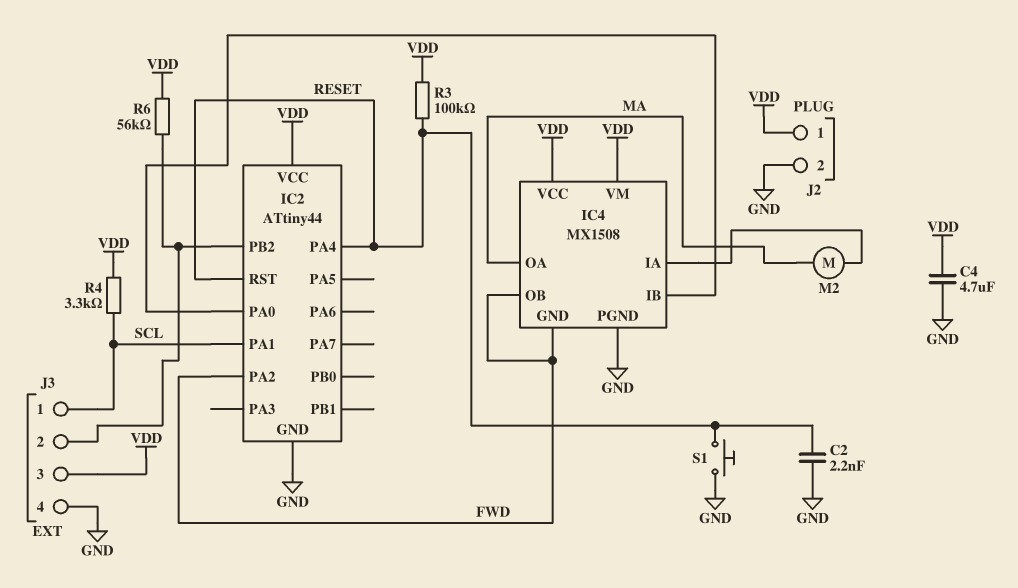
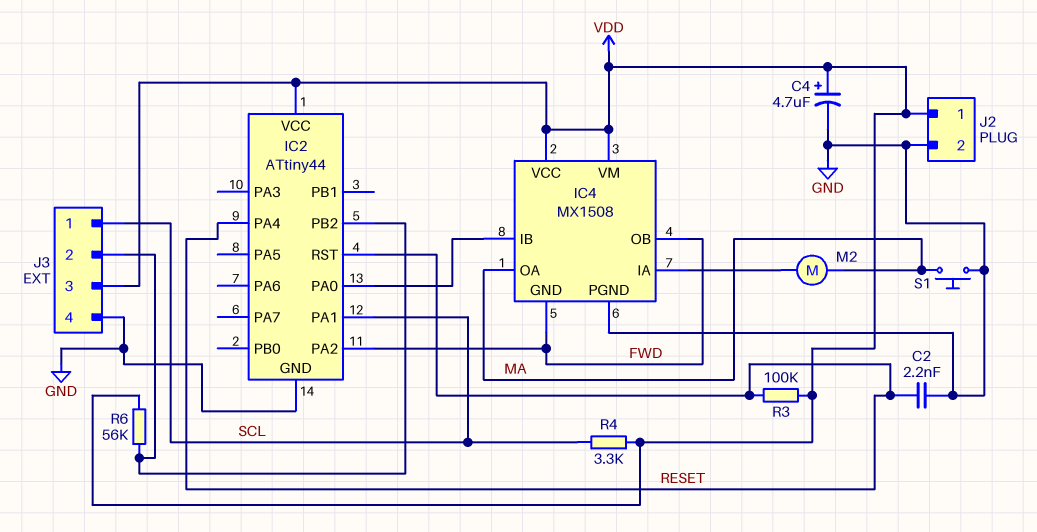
C4: 4.7uF (GND, VDD) -> 4.7uF (plus VDD, minus GND)
S1: button (GND, RESET) -> button (GND, MA)

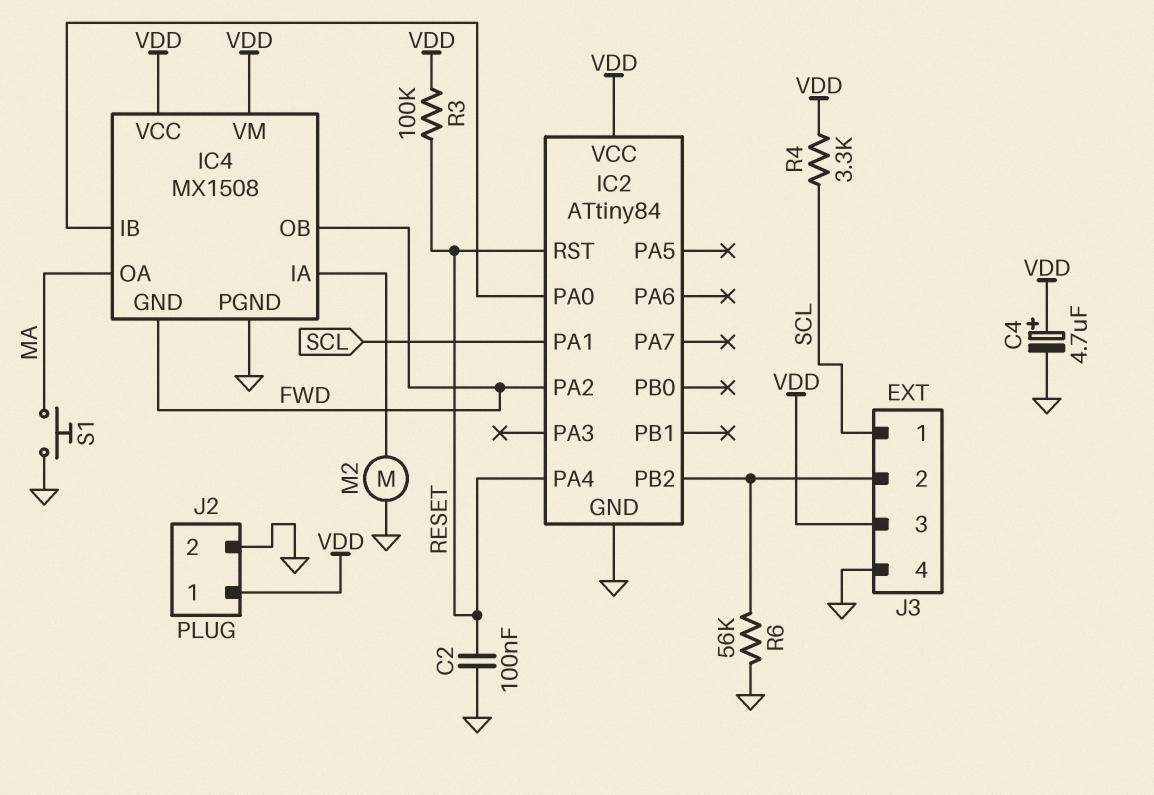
C2: 2.2nF (GND, RESET) -> 100nF (GND, RESET)
IC2: ATtiny44 -> ATtiny84
M2: motor (IC4/IA, MA) -> motor (GND, IC4/IA)
R6: 56k (IC2/PB2, VDD) -> 56k (GND, IC2/PB2)

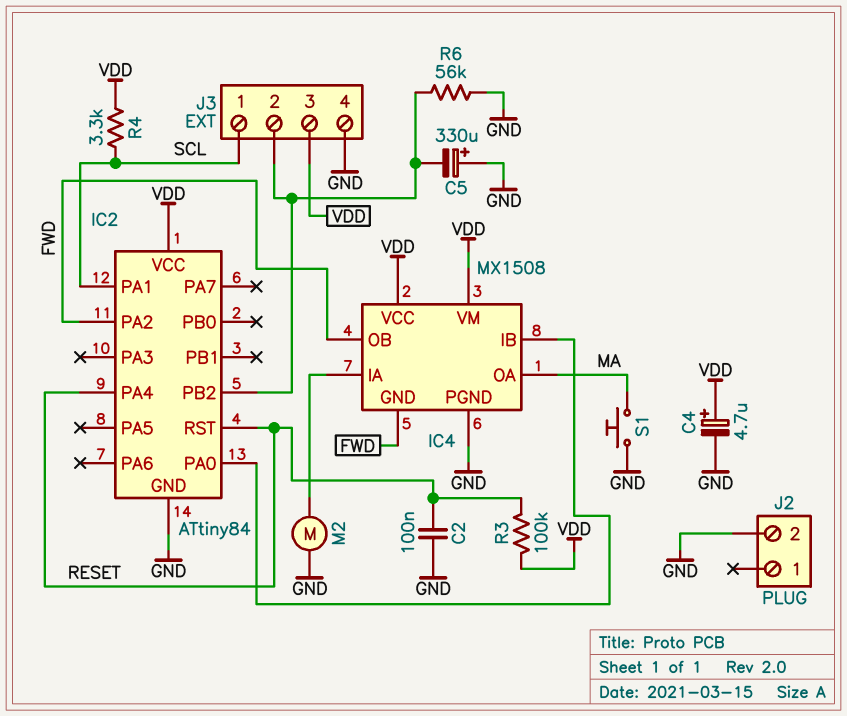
C5: none -> 330uF (plus GND, minus IC2/PB2)
J2 pin 1: VDD -> none

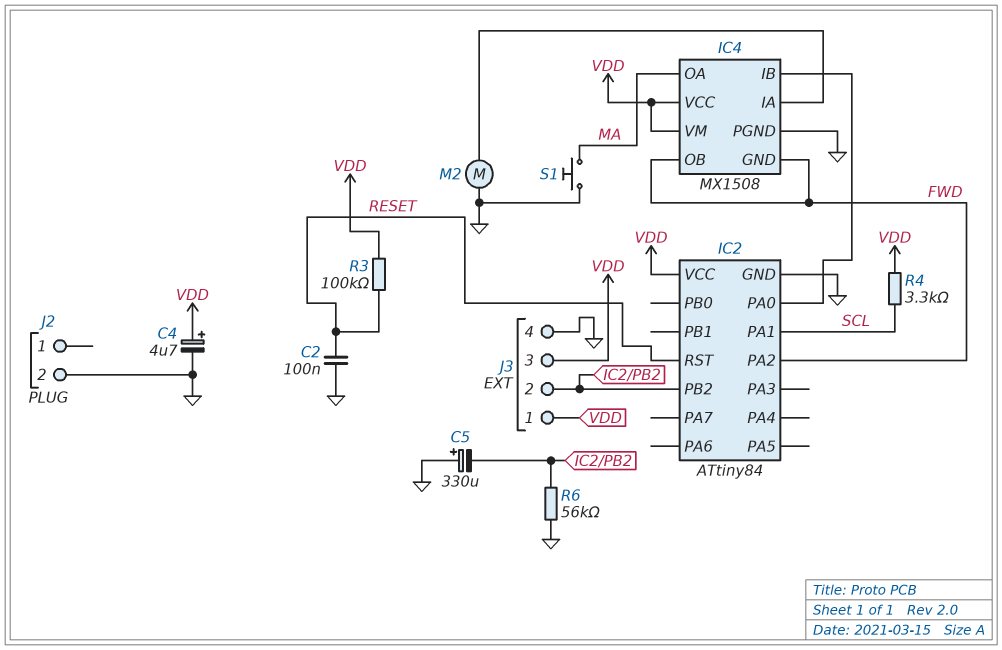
IC2 pin PA4: RESET -> none
J3 pin 1: SCL -> VDD

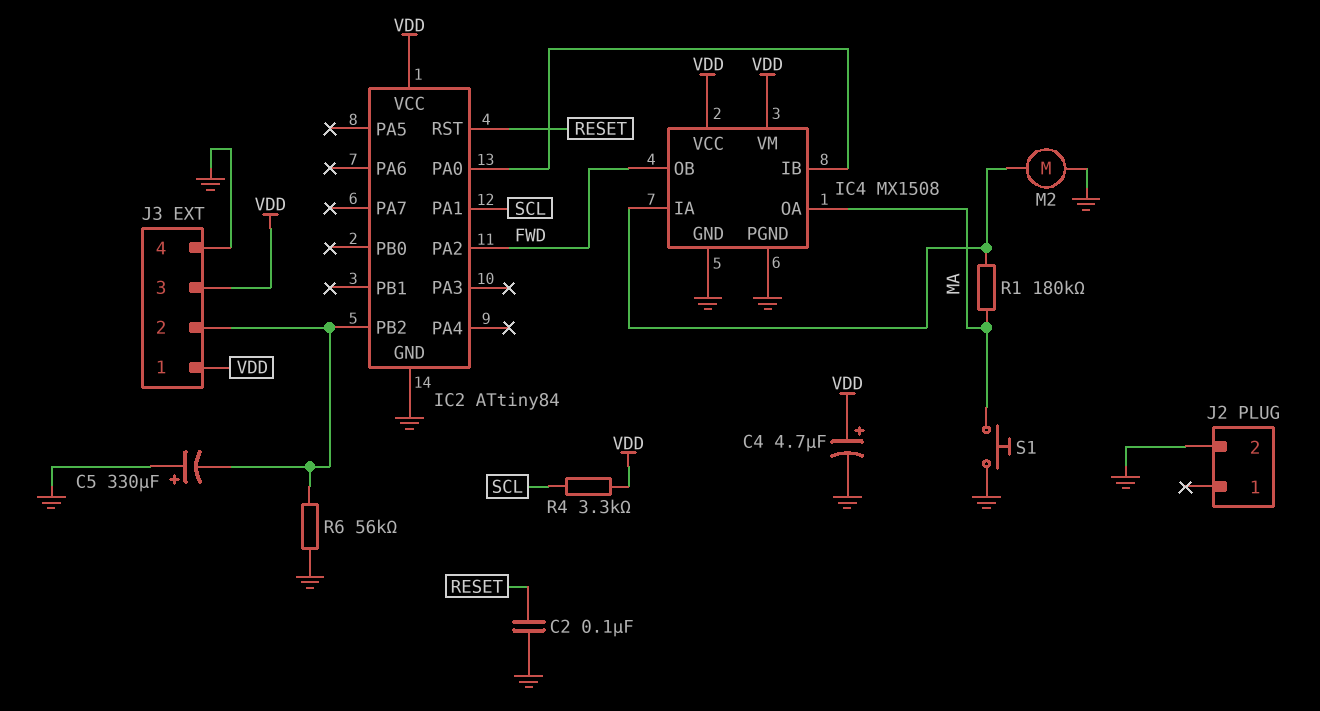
IC4 pin GND: FWD -> GND
R1: none -> 180k (IC4/IA, MA)
R3: 100k (RESET, VDD) -> none

